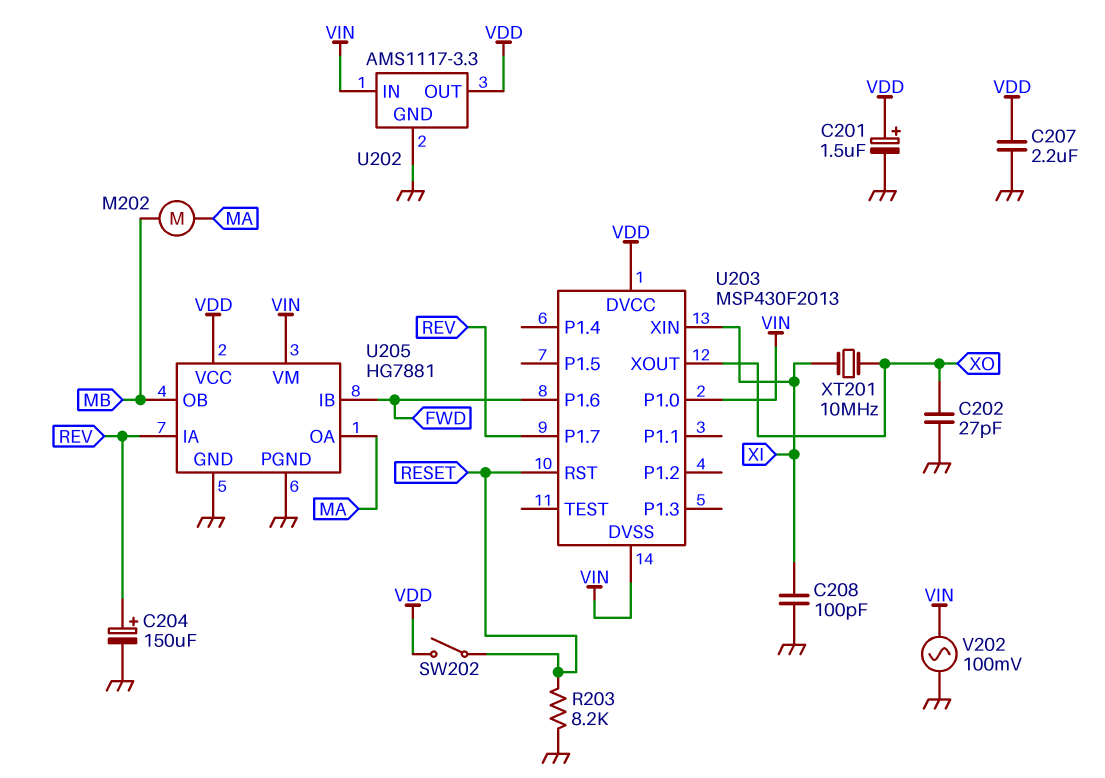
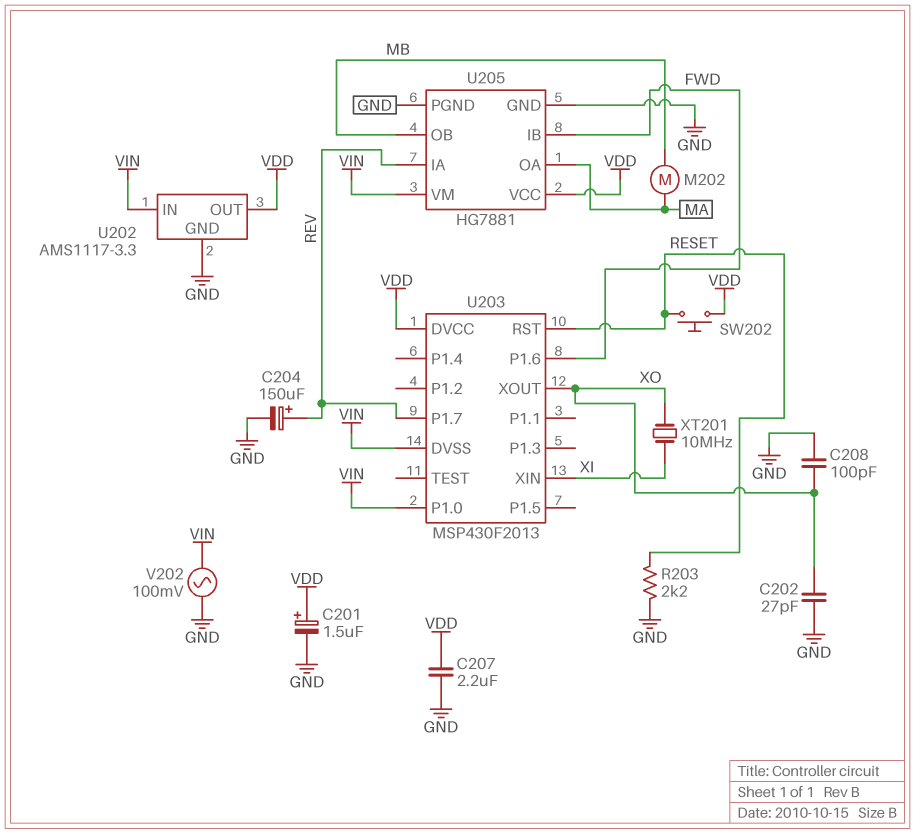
C208: 100pF (GND, XI) -> 100pF (GND, XO)
R203: 8.2k (GND, RESET) -> 2.2k (GND, RESET)
SW202: switch (RESET, VDD) -> button (RESET, VDD)

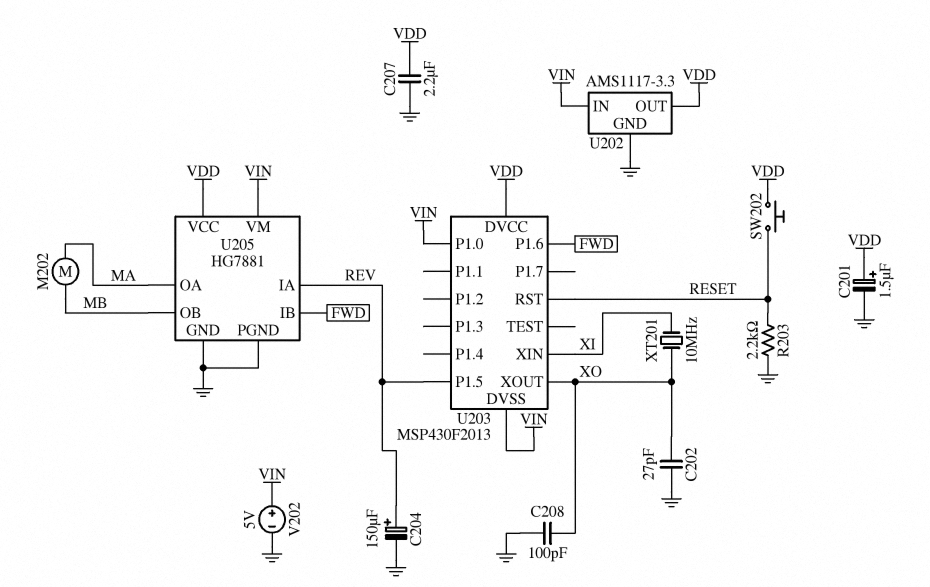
U203 pin P1.5: none -> REV
U203 pin P1.7: REV -> none
V202: AC 100mV (GND, VIN) -> 5V (plus VIN, minus GND)

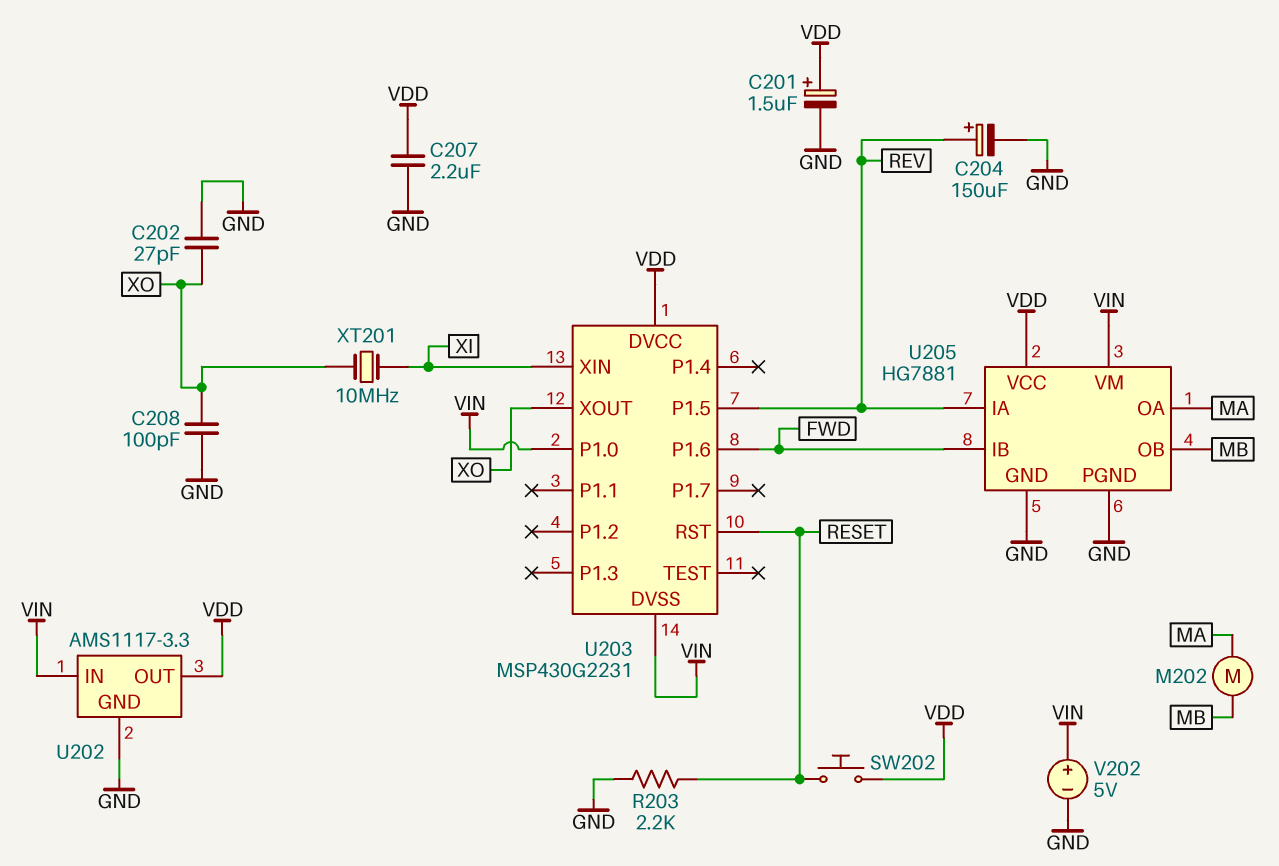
U203: MSP430F2013 -> MSP430G2231

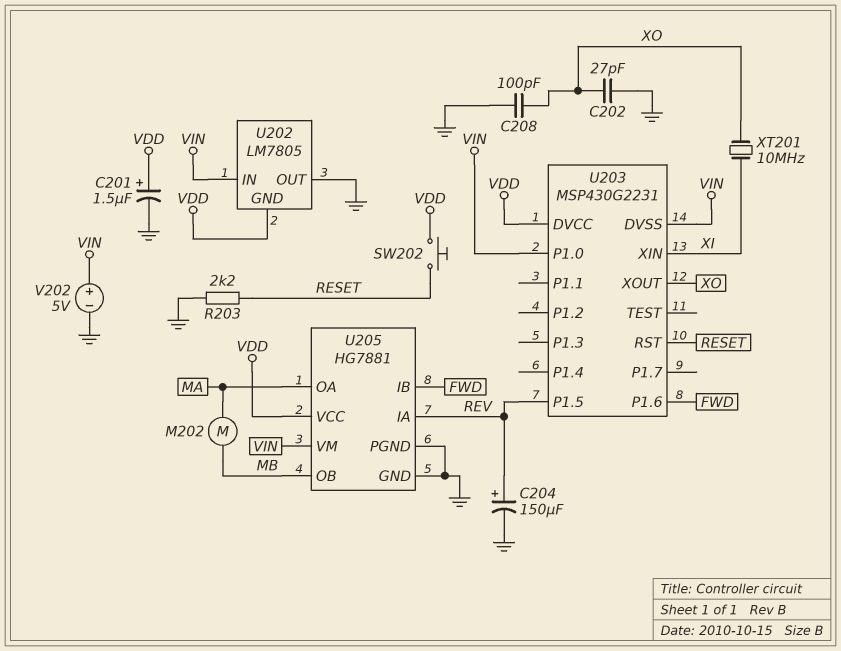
C207: 2.2uF (GND, VDD) -> none
U202: AMS1117-3.3 -> LM7805
U202 pin GND: GND -> VDD
U202 pin OUT: VDD -> GND

